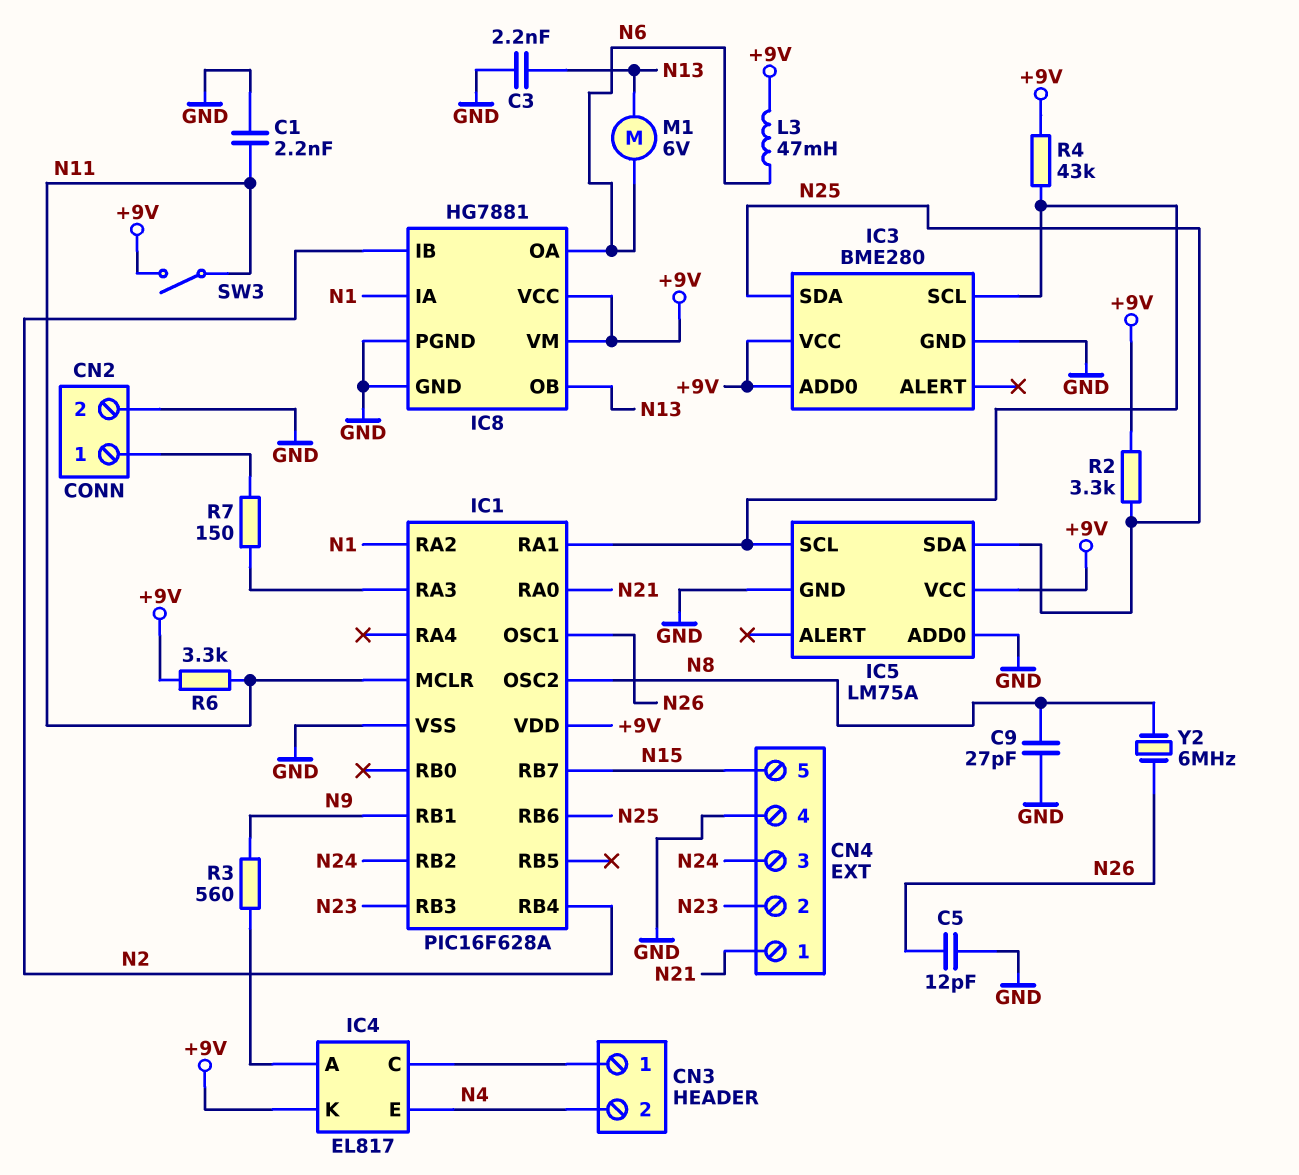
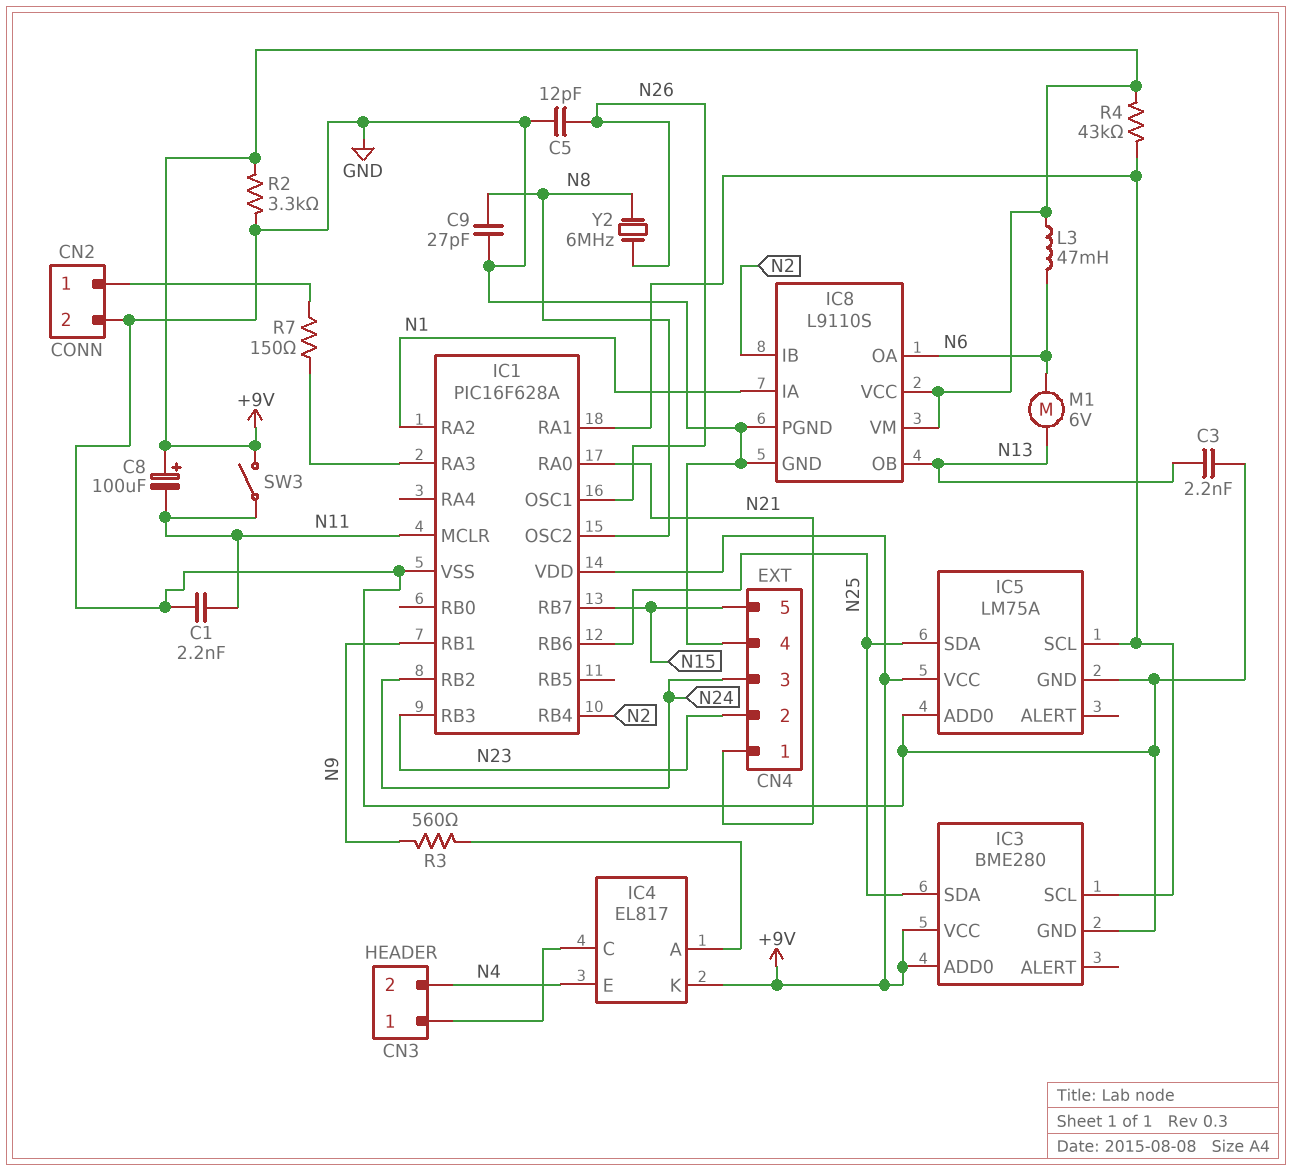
C8: none -> 100uF (plus +9V, minus N11)
IC8: HG7881 -> L9110S
R2: 3.3k (+9V, N25) -> 3.3k (+9V, GND)
R6: 3.3k (+9V, N11) -> none

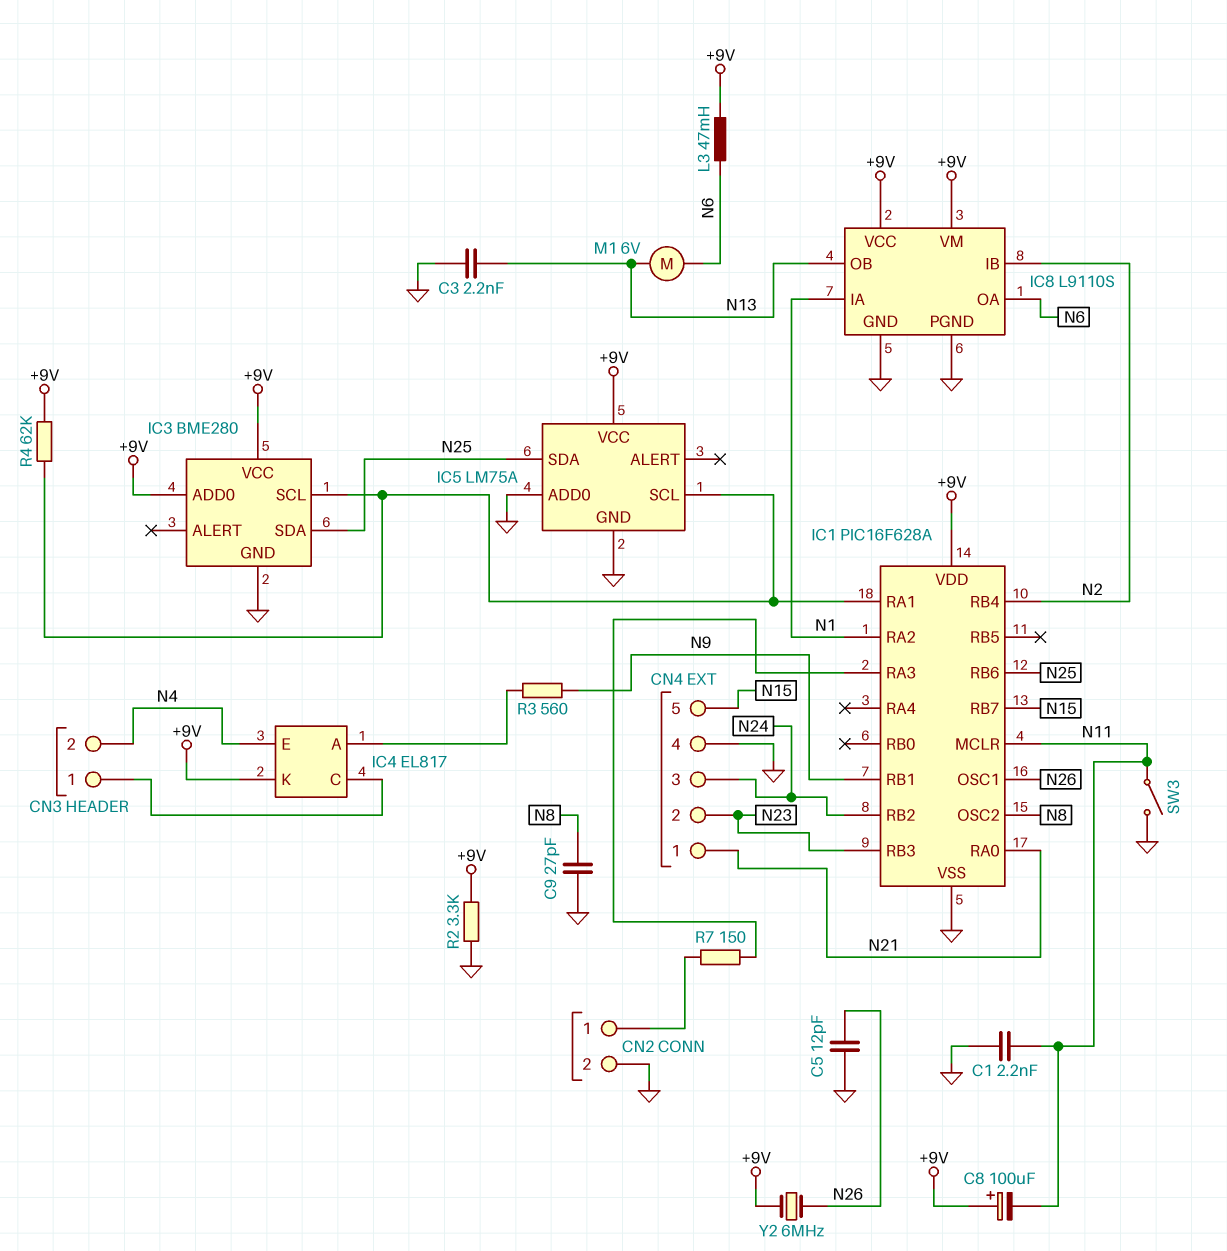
R4: 43k (+9V, IC1/RA1) -> 62k (+9V, IC1/RA1)
SW3: switch (+9V, N11) -> switch (GND, N11)
Y2: 6MHz (N8, N26) -> 6MHz (+9V, N26)

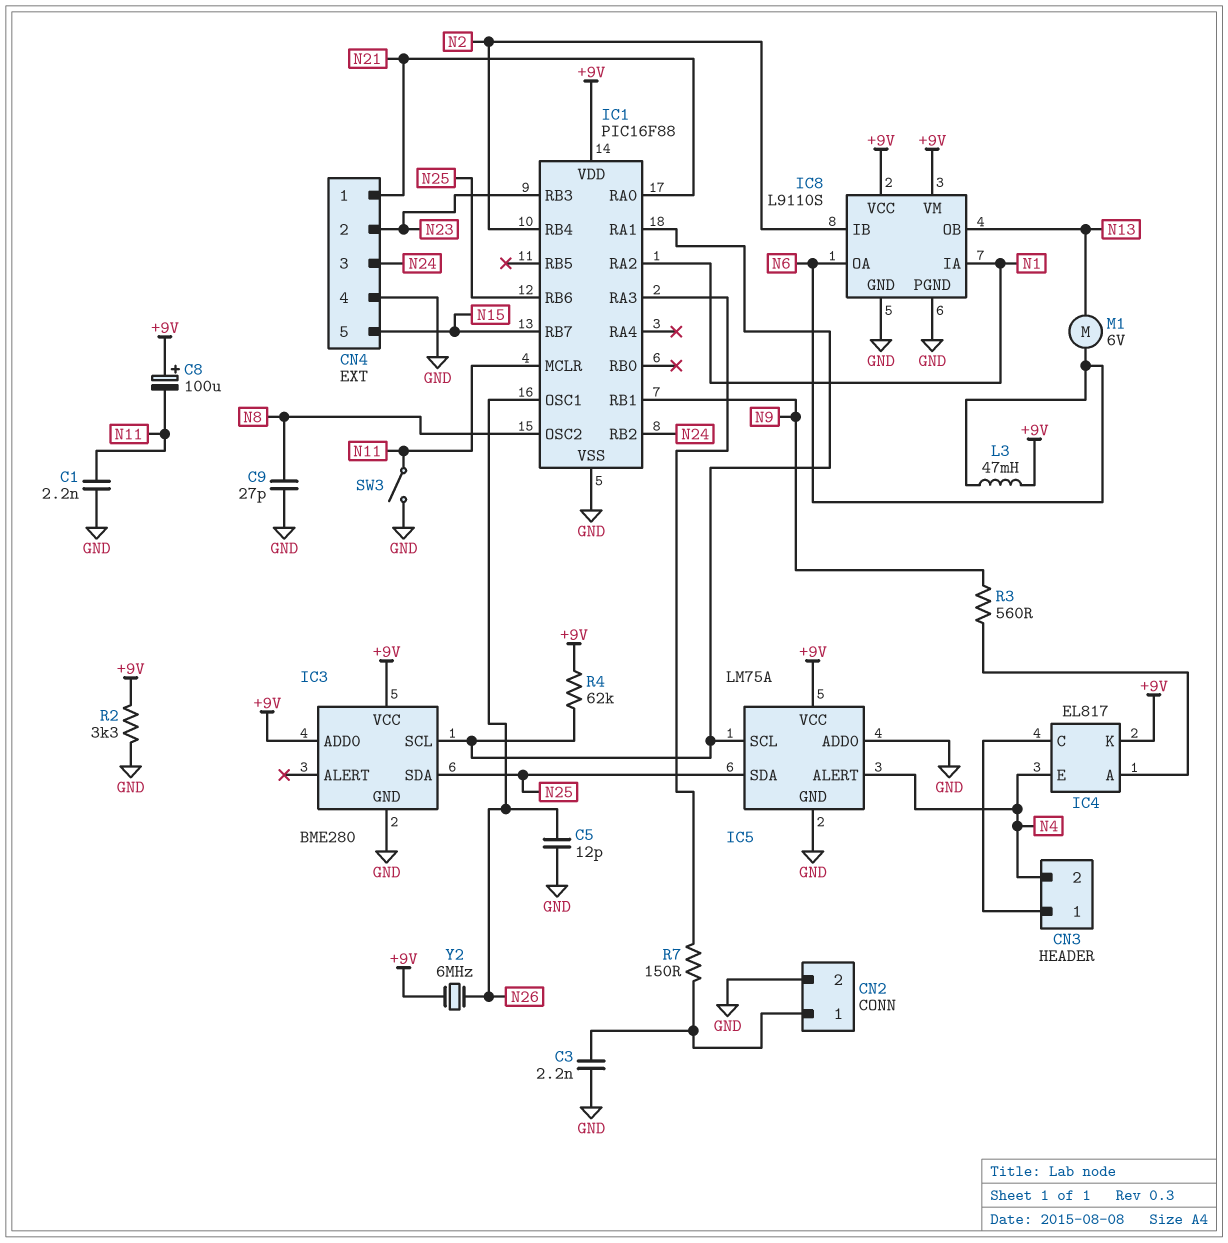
C3: 2.2nF (GND, N13) -> 2.2nF (CN2/1, GND)
IC1: PIC16F628A -> PIC16F88
IC5 pin ALERT: none -> N4

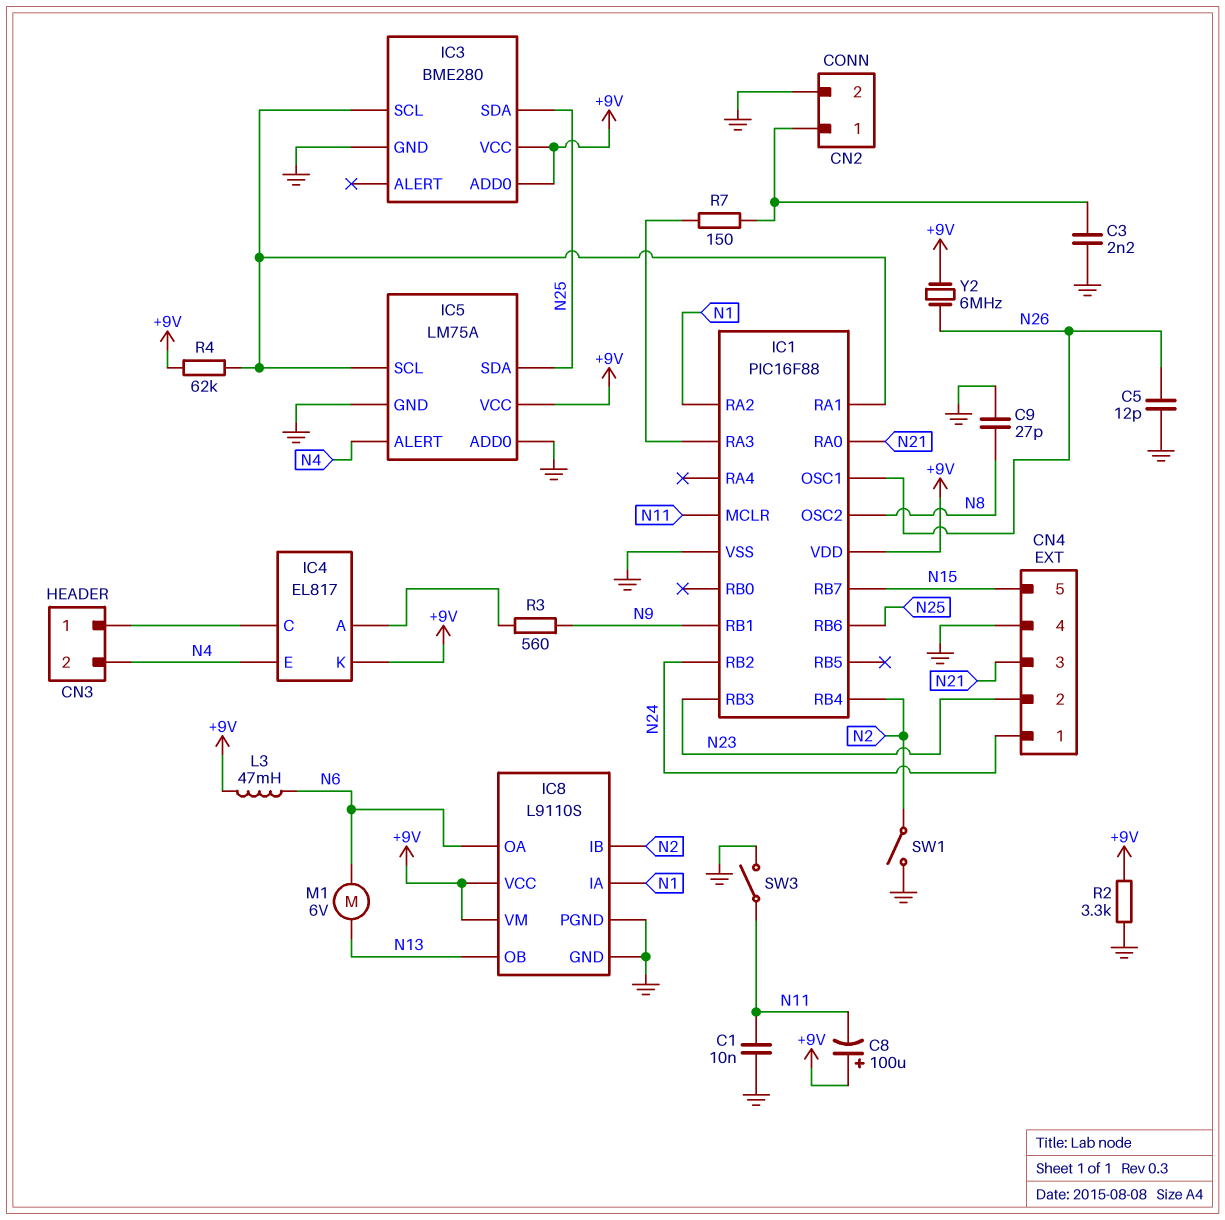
C1: 2.2nF (GND, N11) -> 10nF (GND, N11)
CN4 pin 1: N21 -> N24
CN4 pin 3: N24 -> N21
SW1: none -> switch (GND, N2)

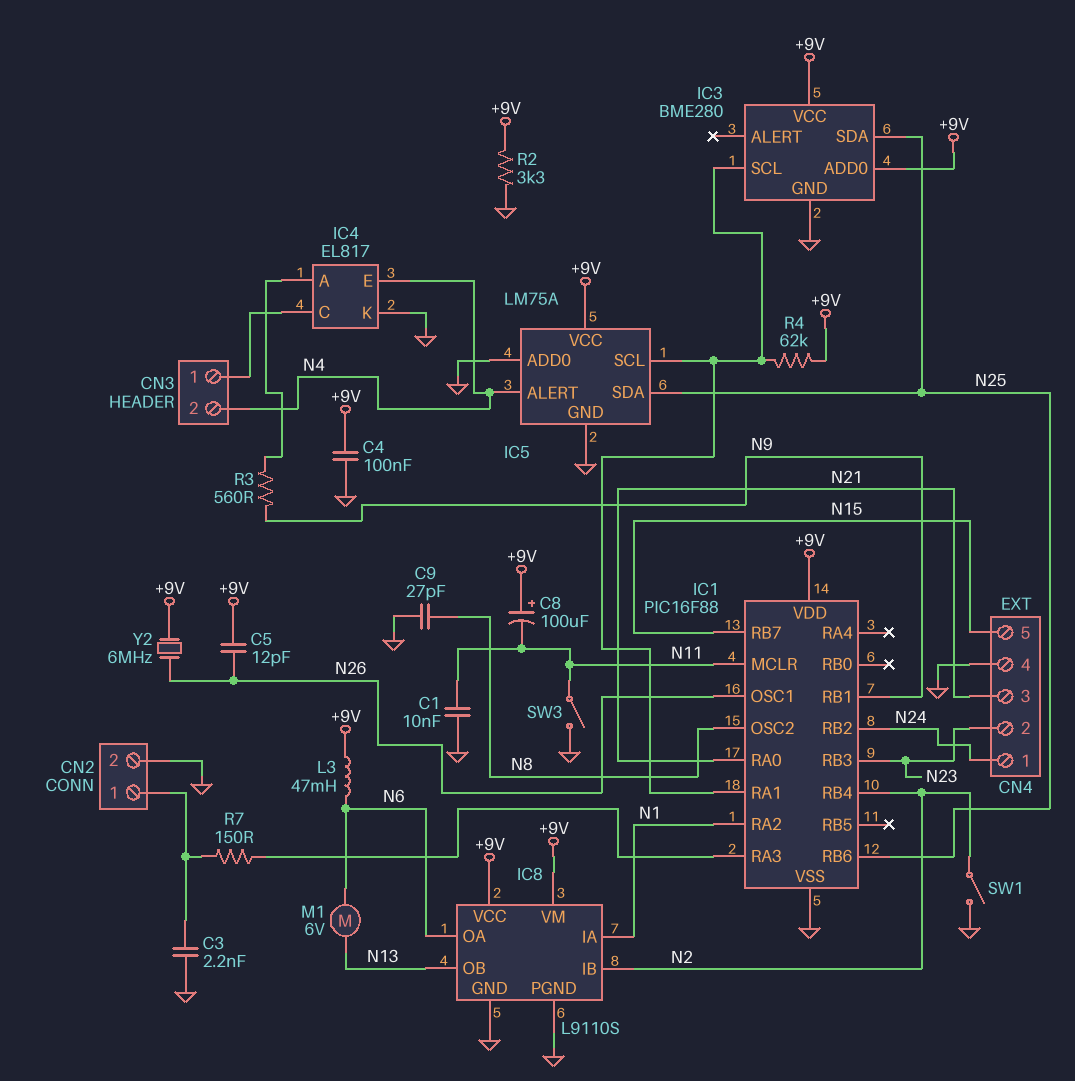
C4: none -> 100nF (+9V, GND)
C5: 12pF (GND, N26) -> 12pF (+9V, N26)
IC4 pin K: +9V -> GND

